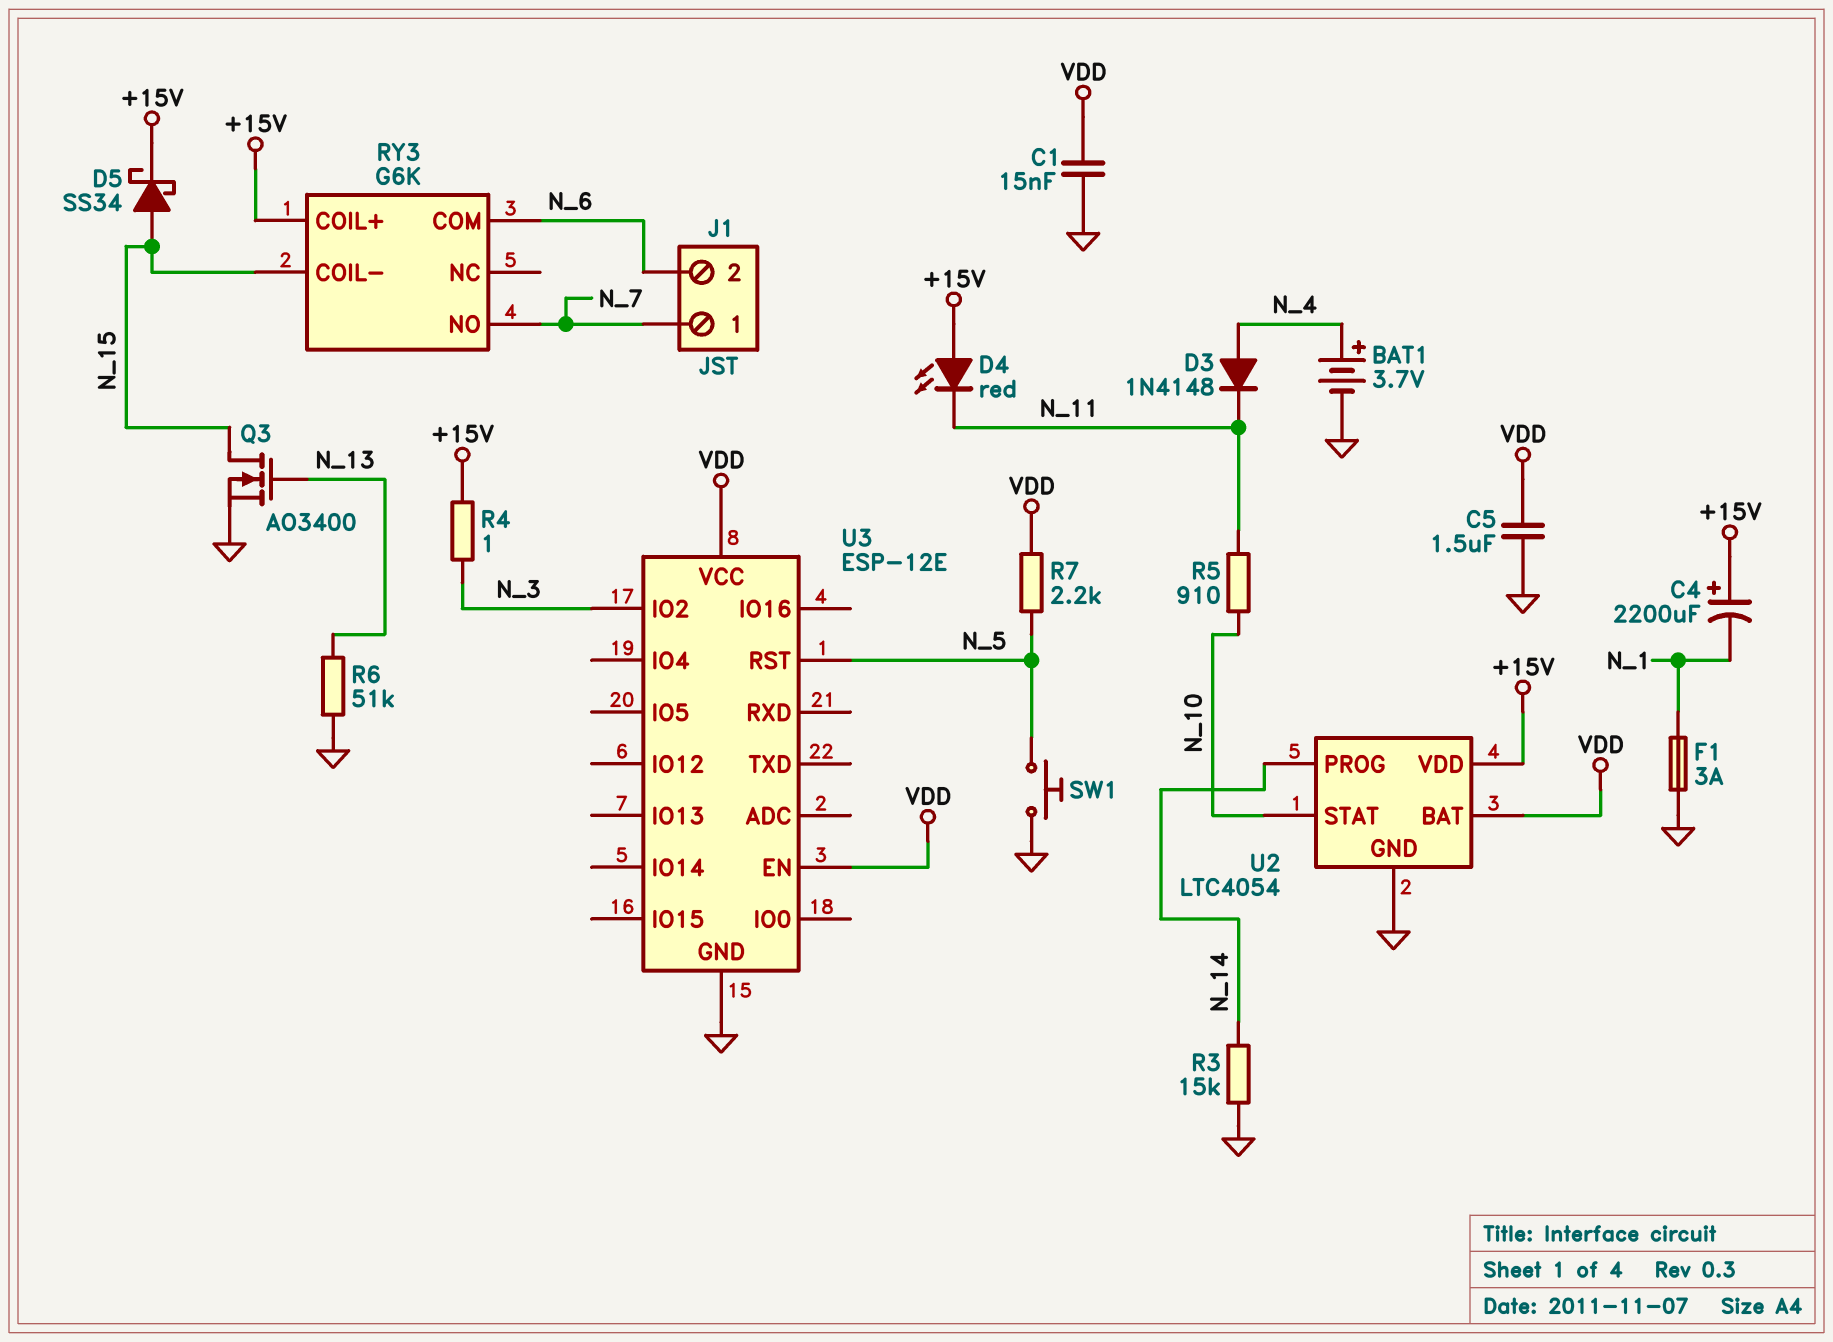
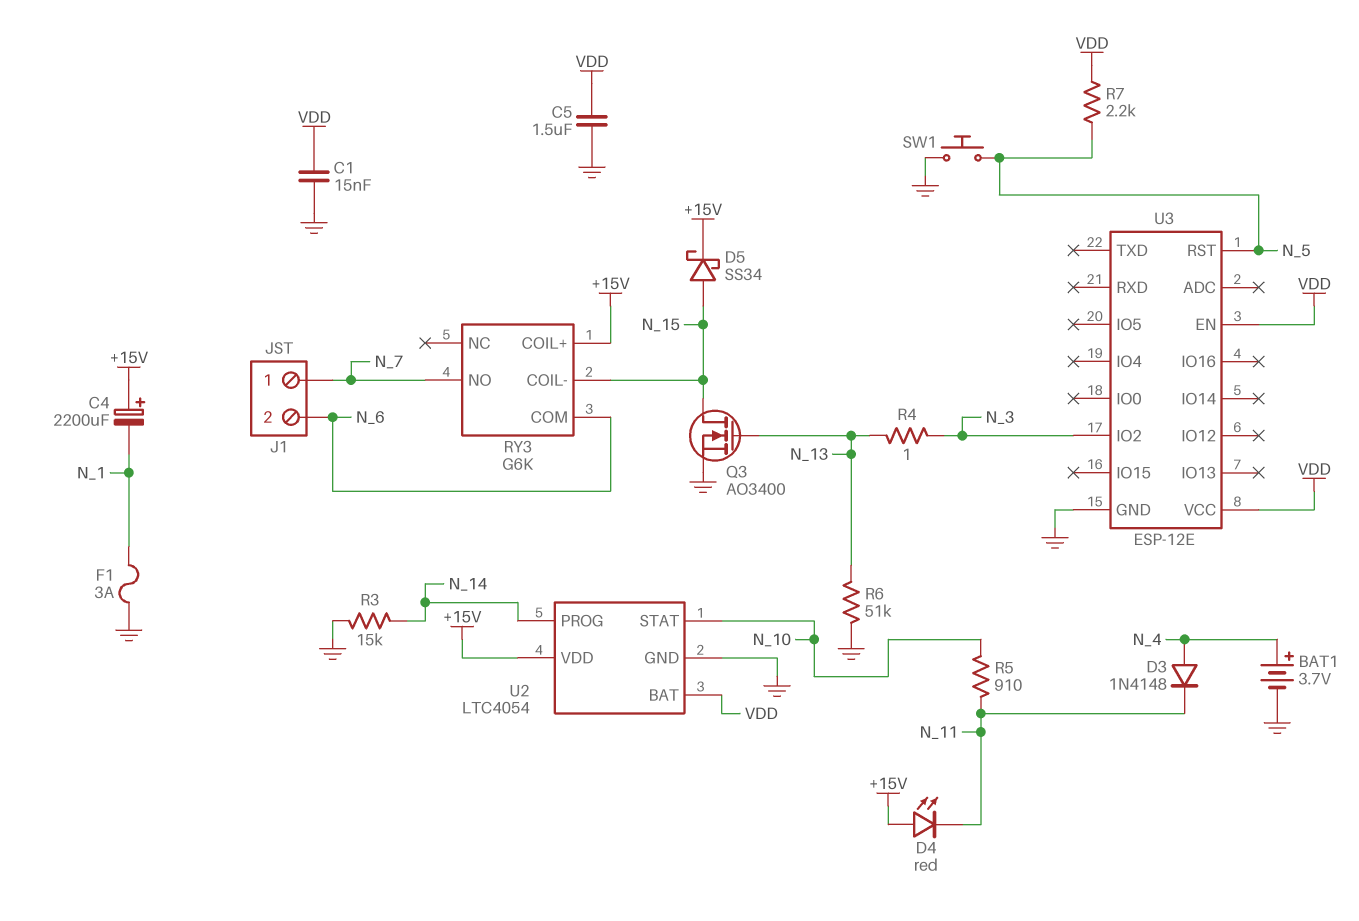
R4: 1 (+15V, N_3) -> 1 (N_3, N_13)

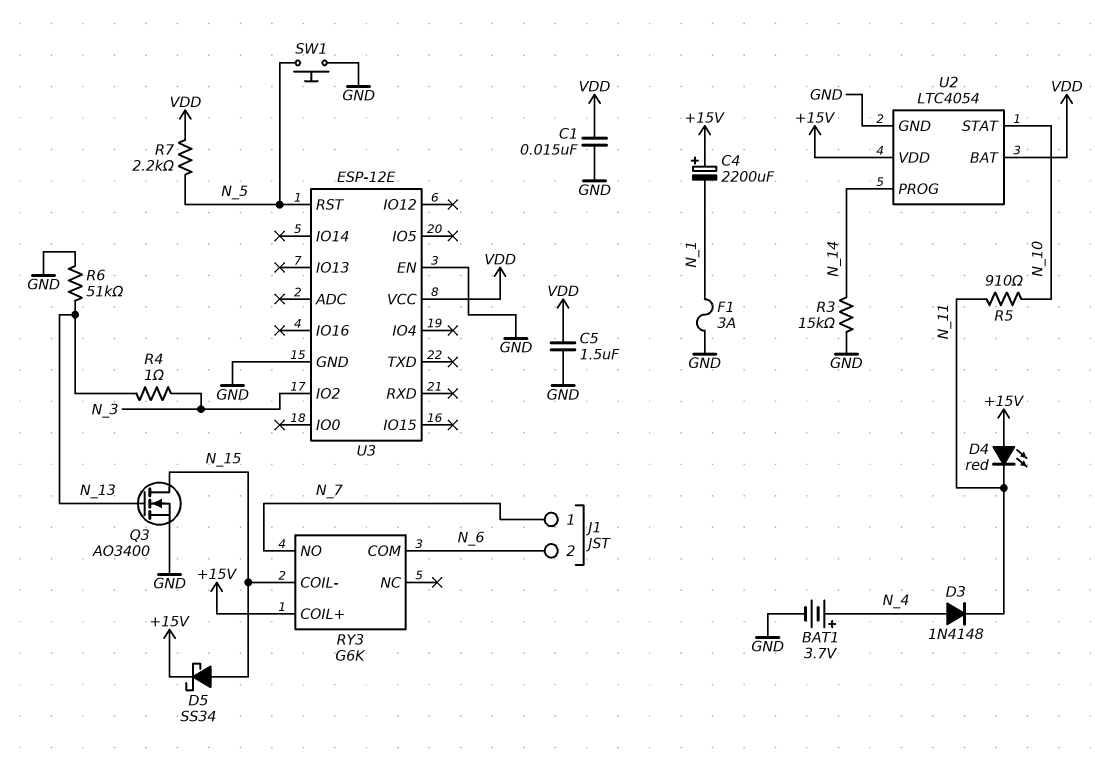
U3 pin EN: VDD -> GND

